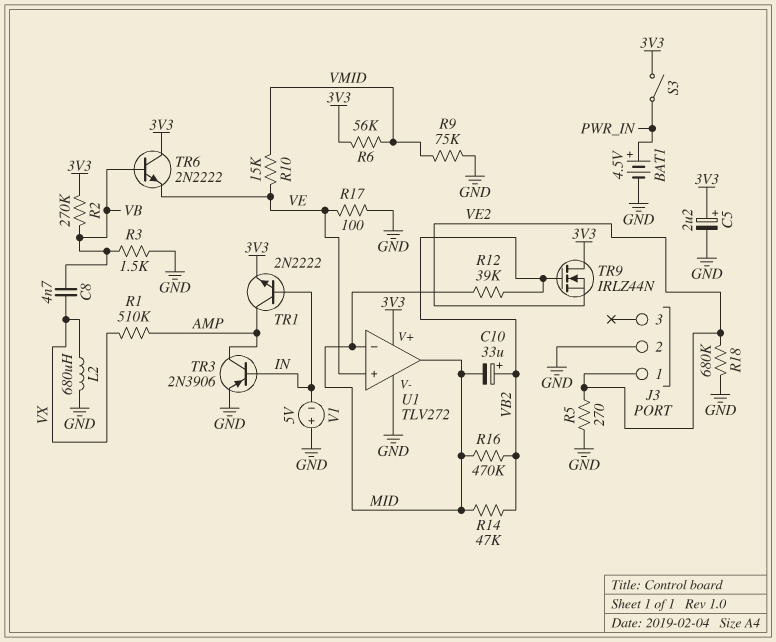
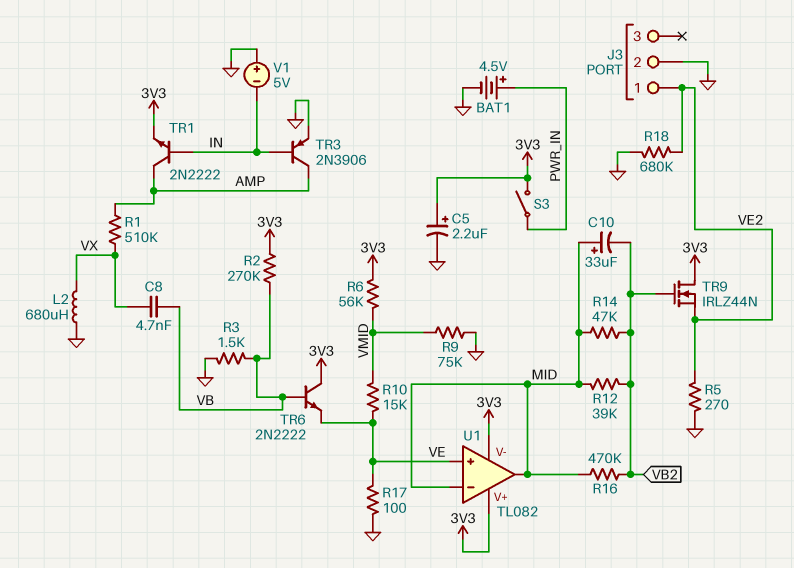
C10: 33uF (plus VB2, minus MID) -> 33uF (plus MID, minus VB2)
U1: TLV272 -> TL082
U1 pin V-: GND -> 3V3

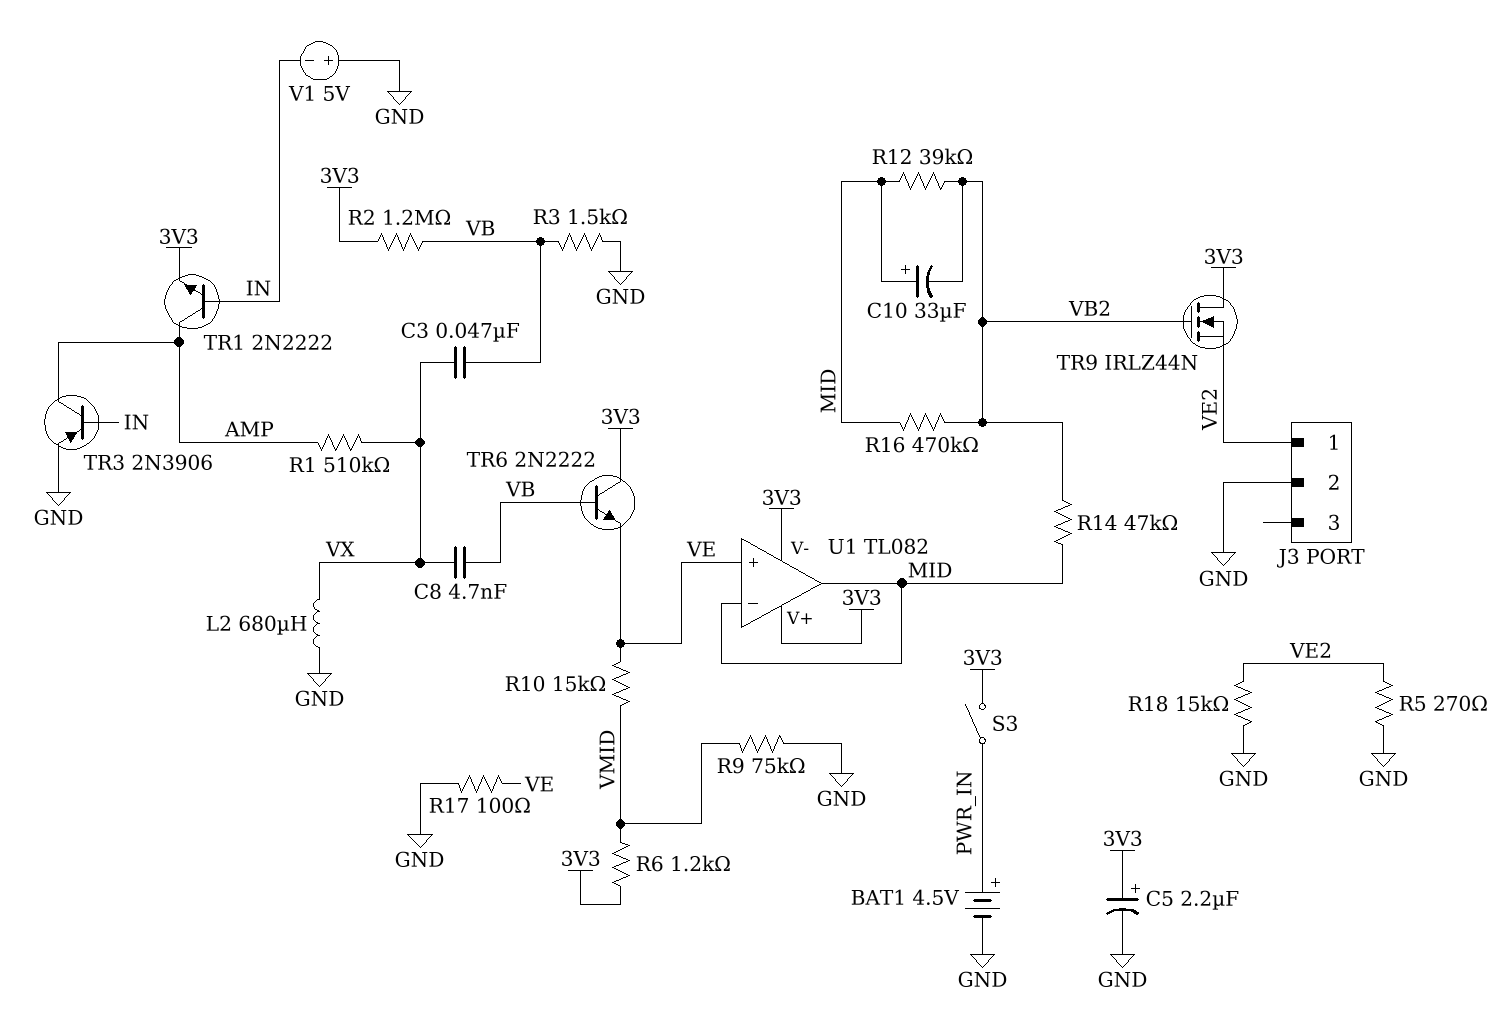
C3: none -> 47nF (VB, VX)
R2: 270k (3V3, VB) -> 1.2M (3V3, VB)
R6: 56k (3V3, VMID) -> 1.2k (3V3, VMID)
R18: 680k (GND, VE2) -> 15k (GND, VE2)

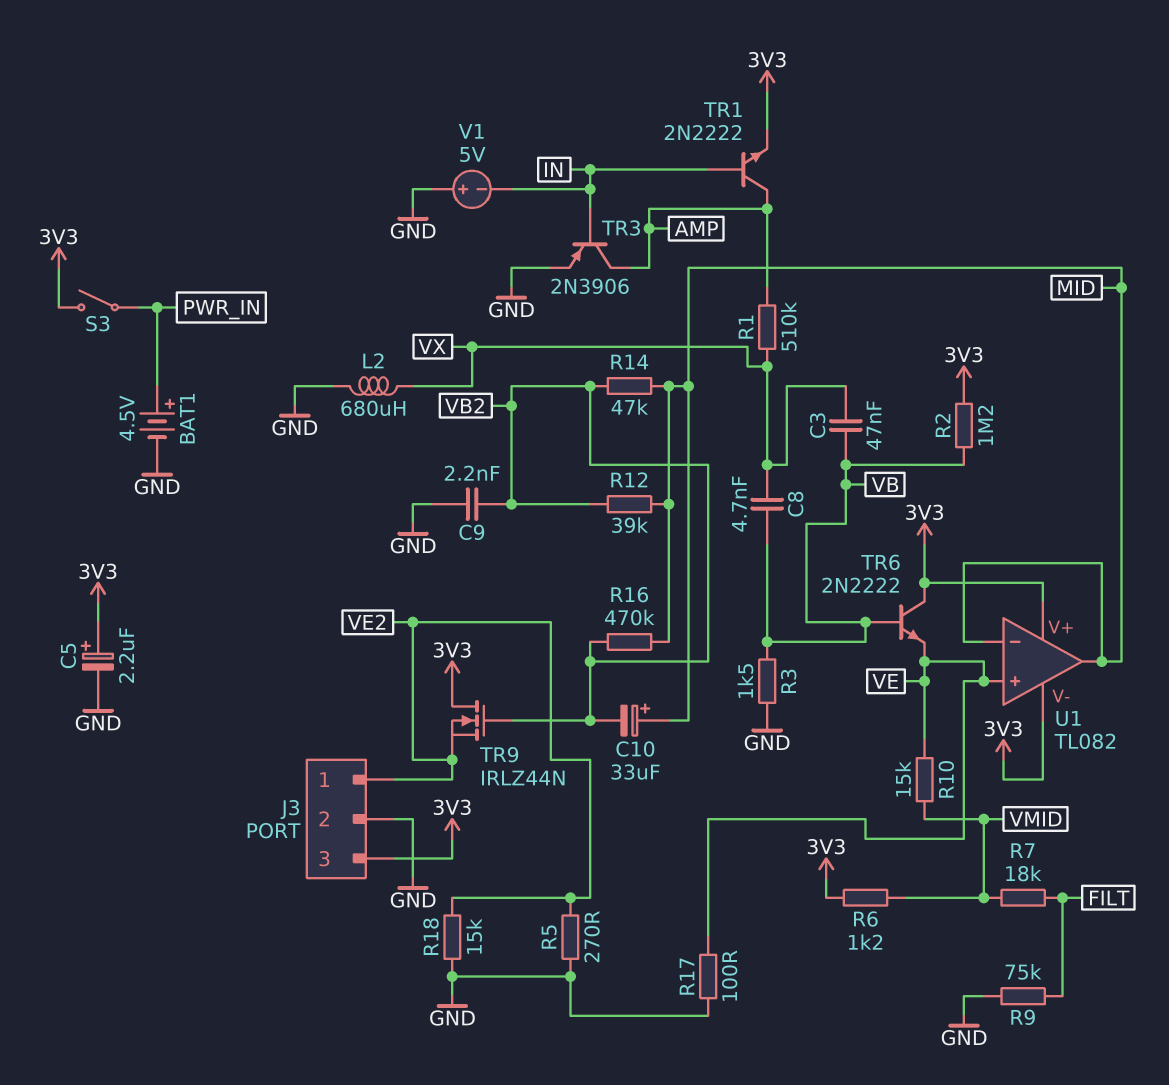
C9: none -> 2.2nF (GND, VB2)
J3 pin 3: none -> 3V3
R7: none -> 18k (FILT, VMID)
R9: 75k (GND, VMID) -> 75k (FILT, GND)

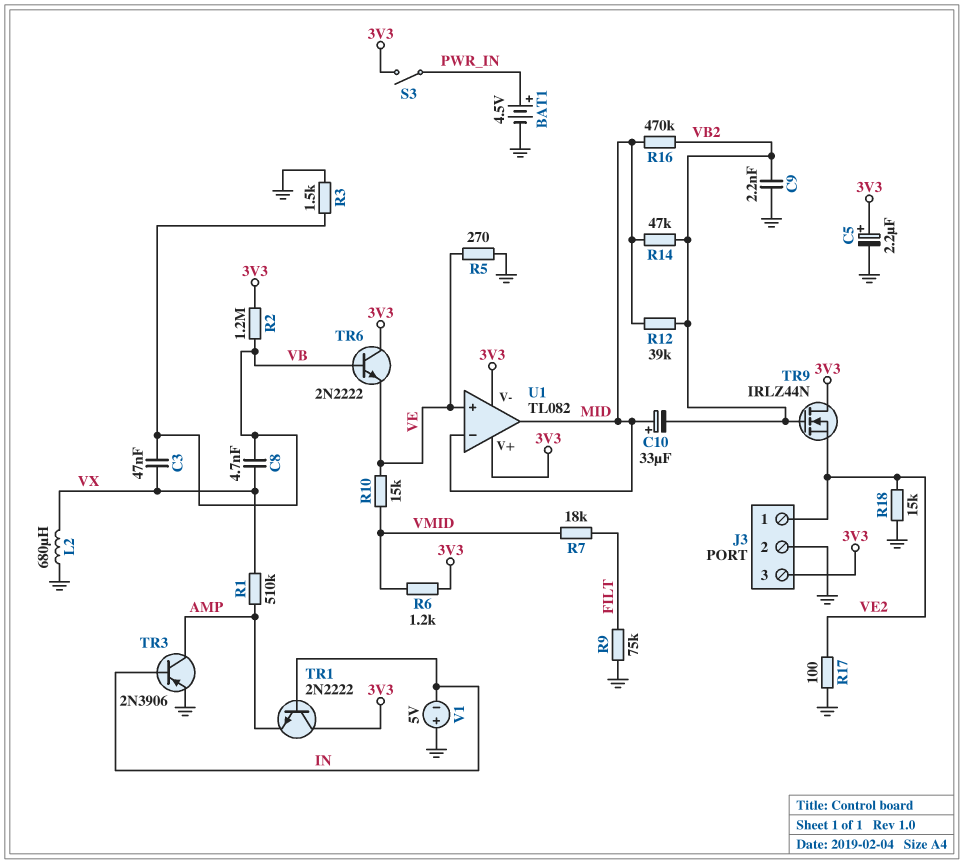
R5: 270 (GND, VE2) -> 270 (GND, VE)
R17: 100 (GND, VE) -> 100 (GND, VE2)
TR1: NPN 2N2222 (B IN, C AMP, E 3V3) -> NPN 2N2222 (B IN, C 3V3, E AMP)

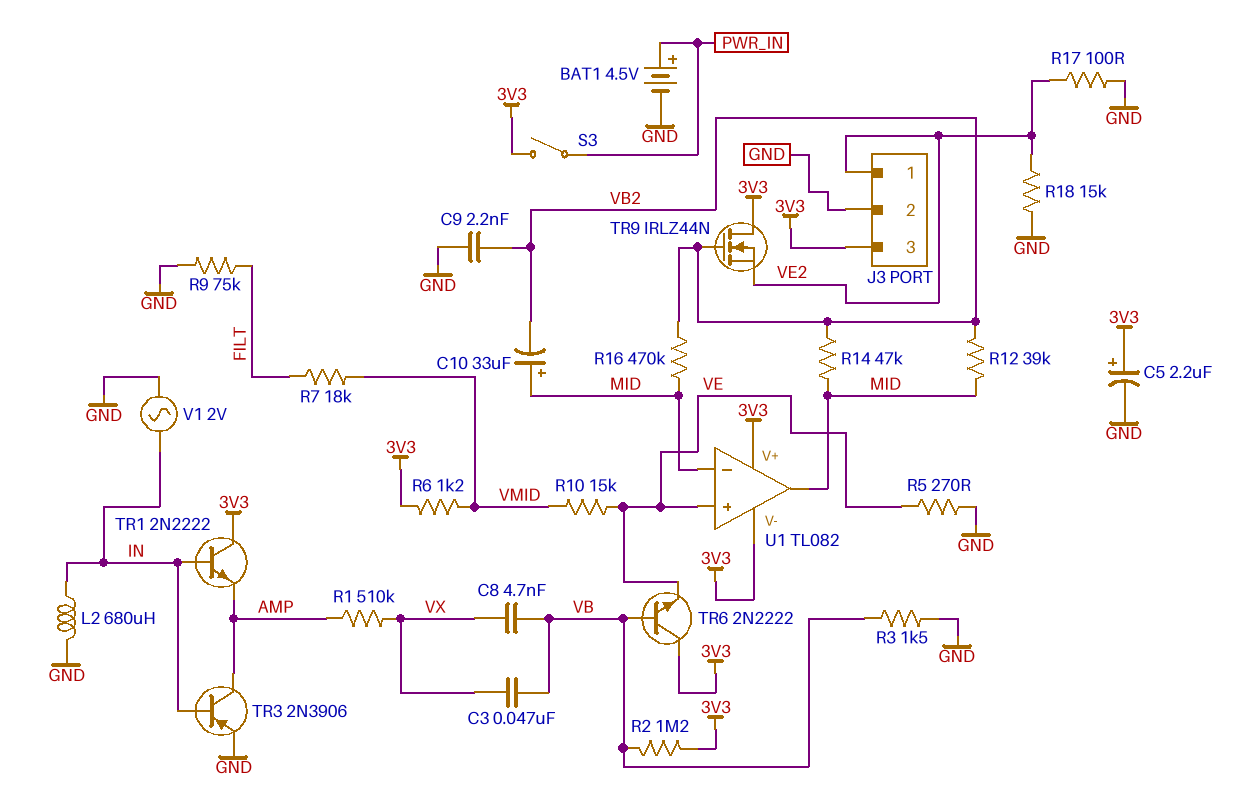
L2: 680uH (GND, VX) -> 680uH (GND, IN)
V1: 5V (plus GND, minus IN) -> AC 2V (GND, IN)

